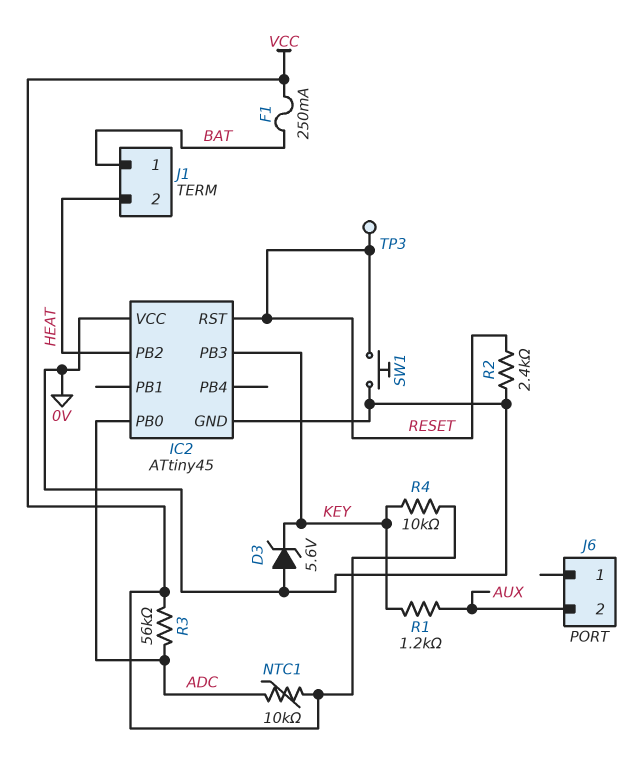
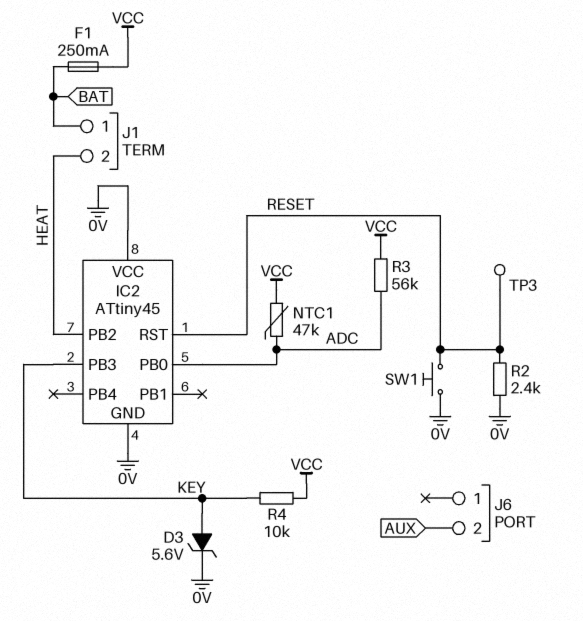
D3: zener 5.6V (A 0V, K KEY) -> zener 5.6V (A KEY, K 0V)
NTC1: 10k (ADC, VCC) -> 47k (ADC, VCC)
R1: 1.2k (AUX, KEY) -> none

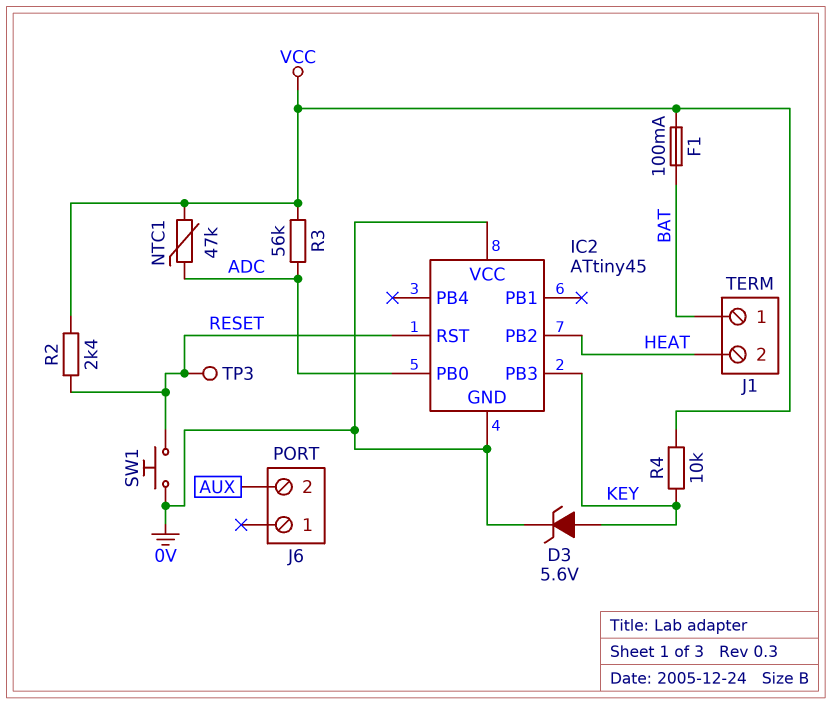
F1: 250mA (BAT, VCC) -> 100mA (BAT, VCC)
R2: 2.4k (0V, RESET) -> 2.4k (RESET, VCC)

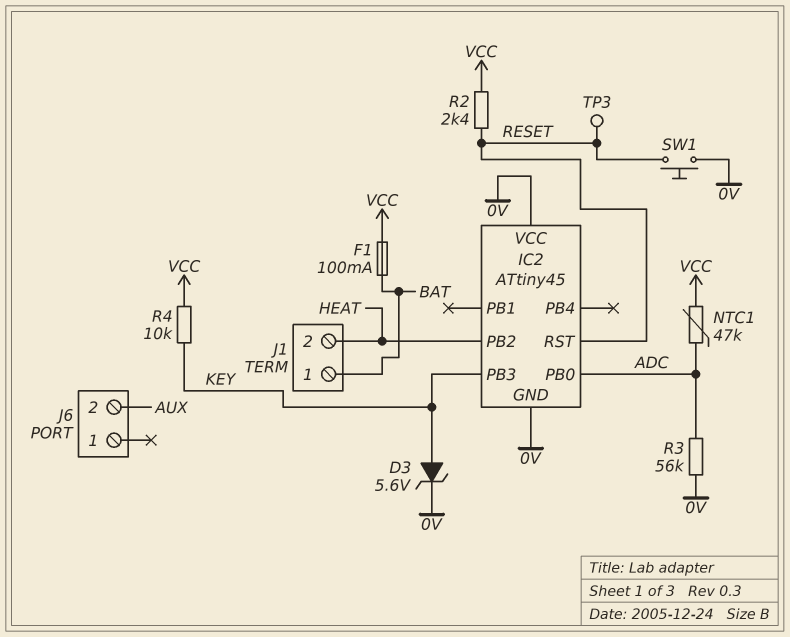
R3: 56k (ADC, VCC) -> 56k (0V, ADC)

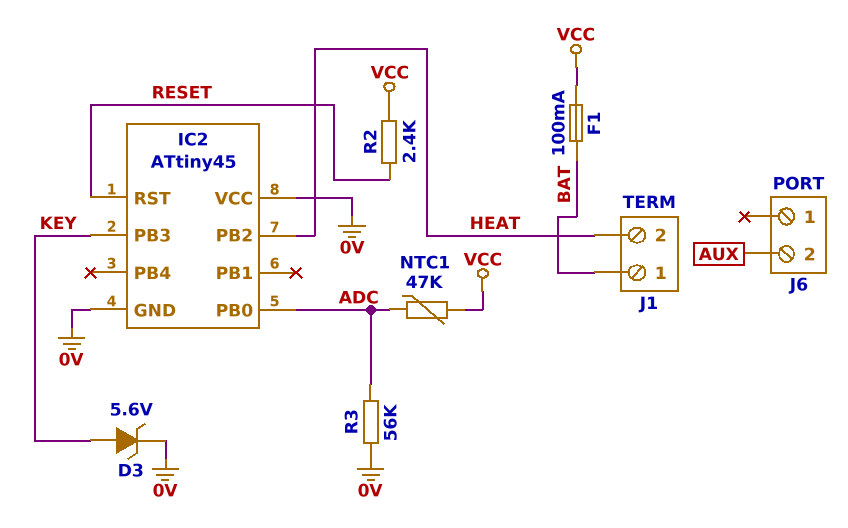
R4: 10k (KEY, VCC) -> none
SW1: button (0V, RESET) -> none
TP3: test point (RESET) -> none

